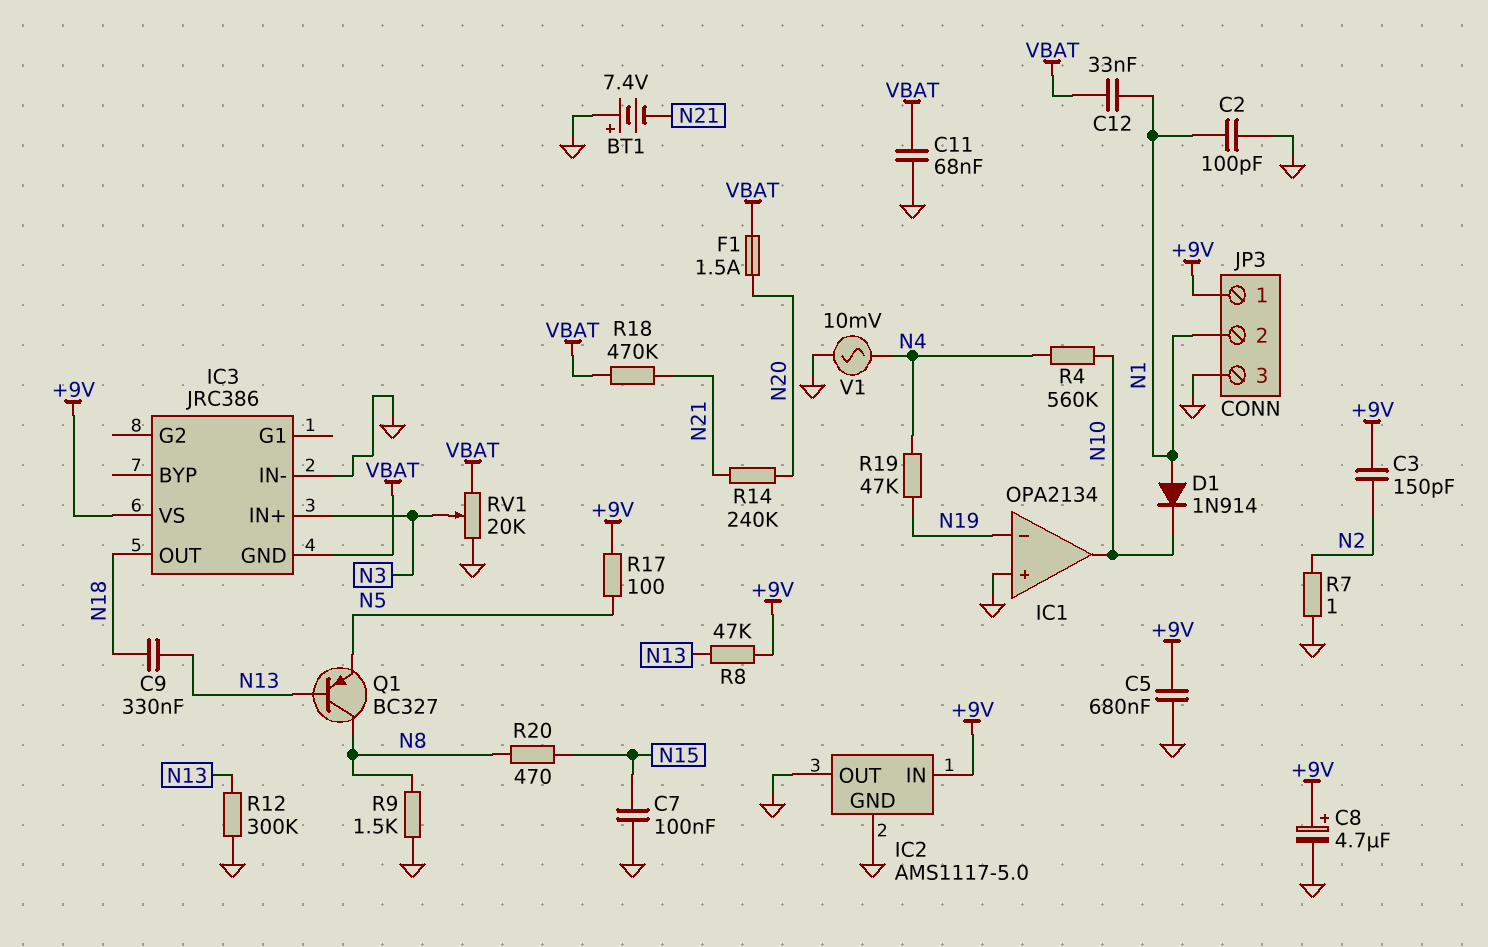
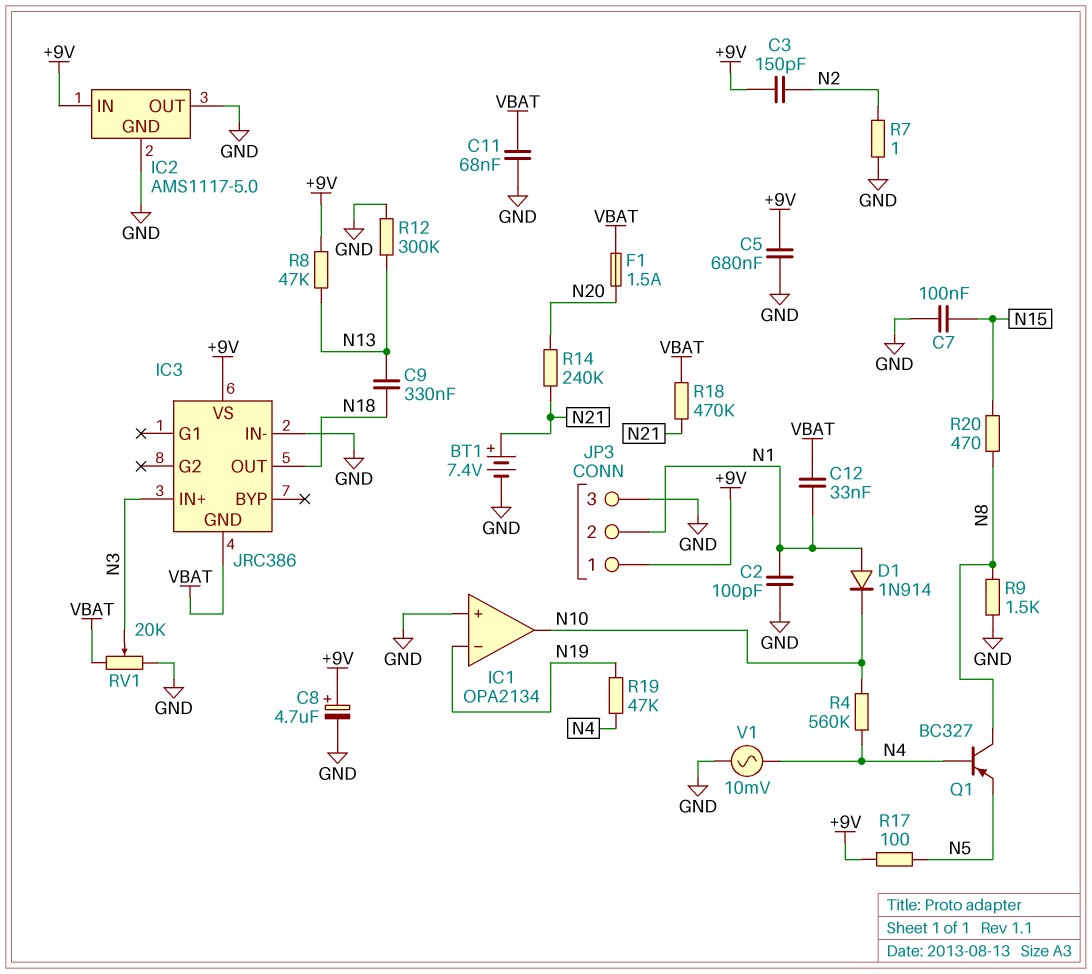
BT1: 7.4V (plus GND, minus N21) -> 7.4V (plus N21, minus GND)
Q1: PNP BC327 (B N13, C N8, E N5) -> PNP BC327 (B N4, C N8, E N5)

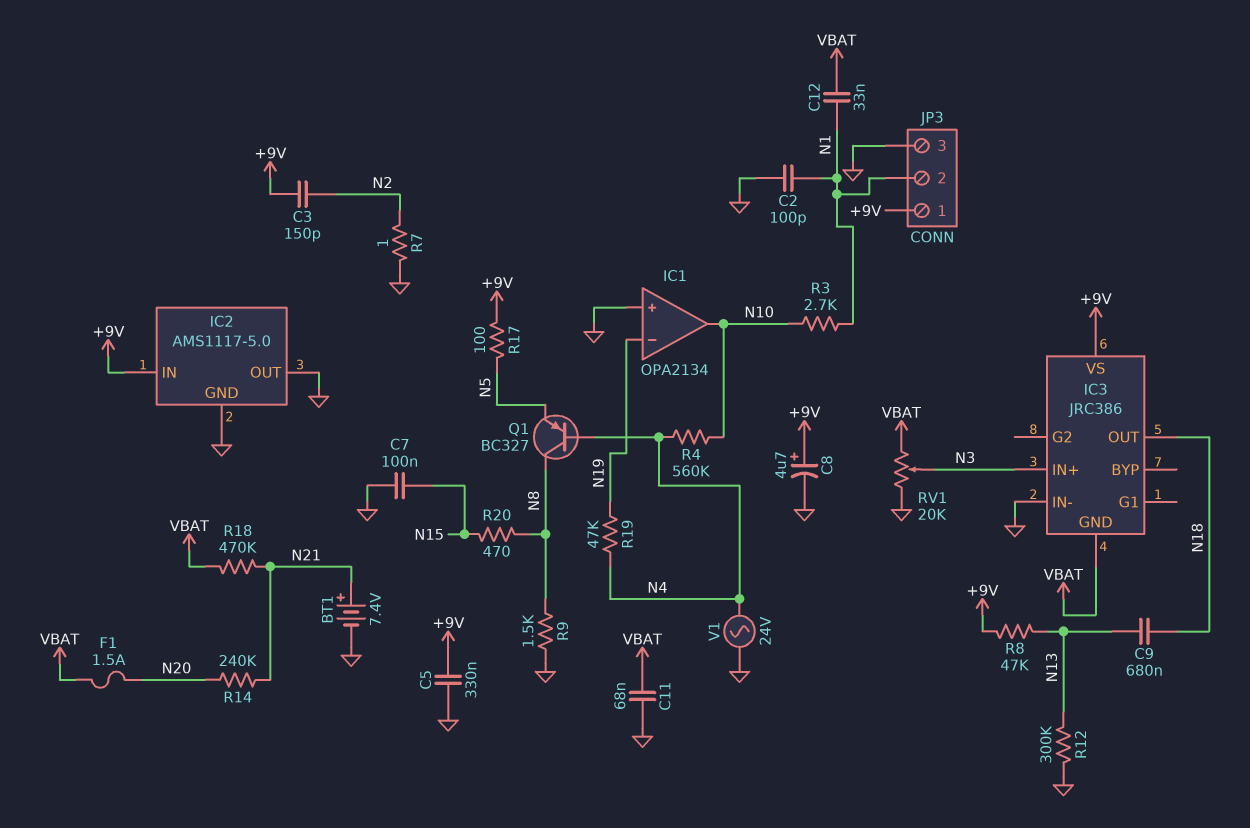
C5: 680nF (+9V, GND) -> 330nF (+9V, GND)
C9: 330nF (N13, N18) -> 680nF (N13, N18)
D1: diode 1N914 (A N1, K N10) -> none
R3: none -> 2.7k (N1, N10)
V1: AC 10mV (GND, N4) -> AC 24V (GND, N4)

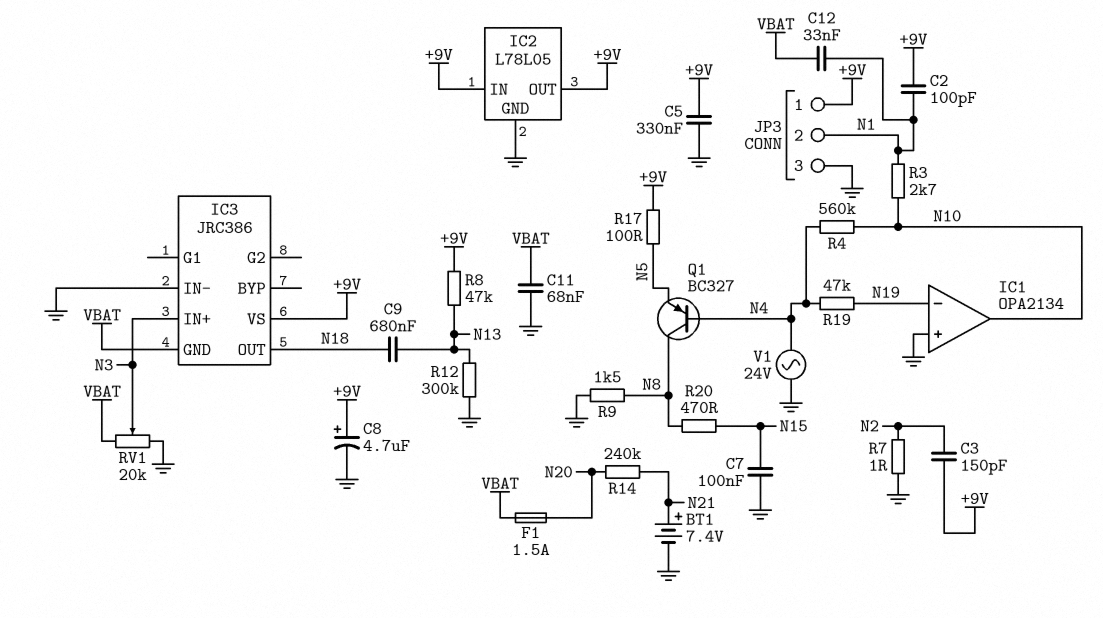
C2: 100pF (GND, N1) -> 100pF (+9V, N1)
IC2: AMS1117-5.0 -> L78L05
IC2 pin OUT: GND -> +9V
R18: 470k (N21, VBAT) -> none

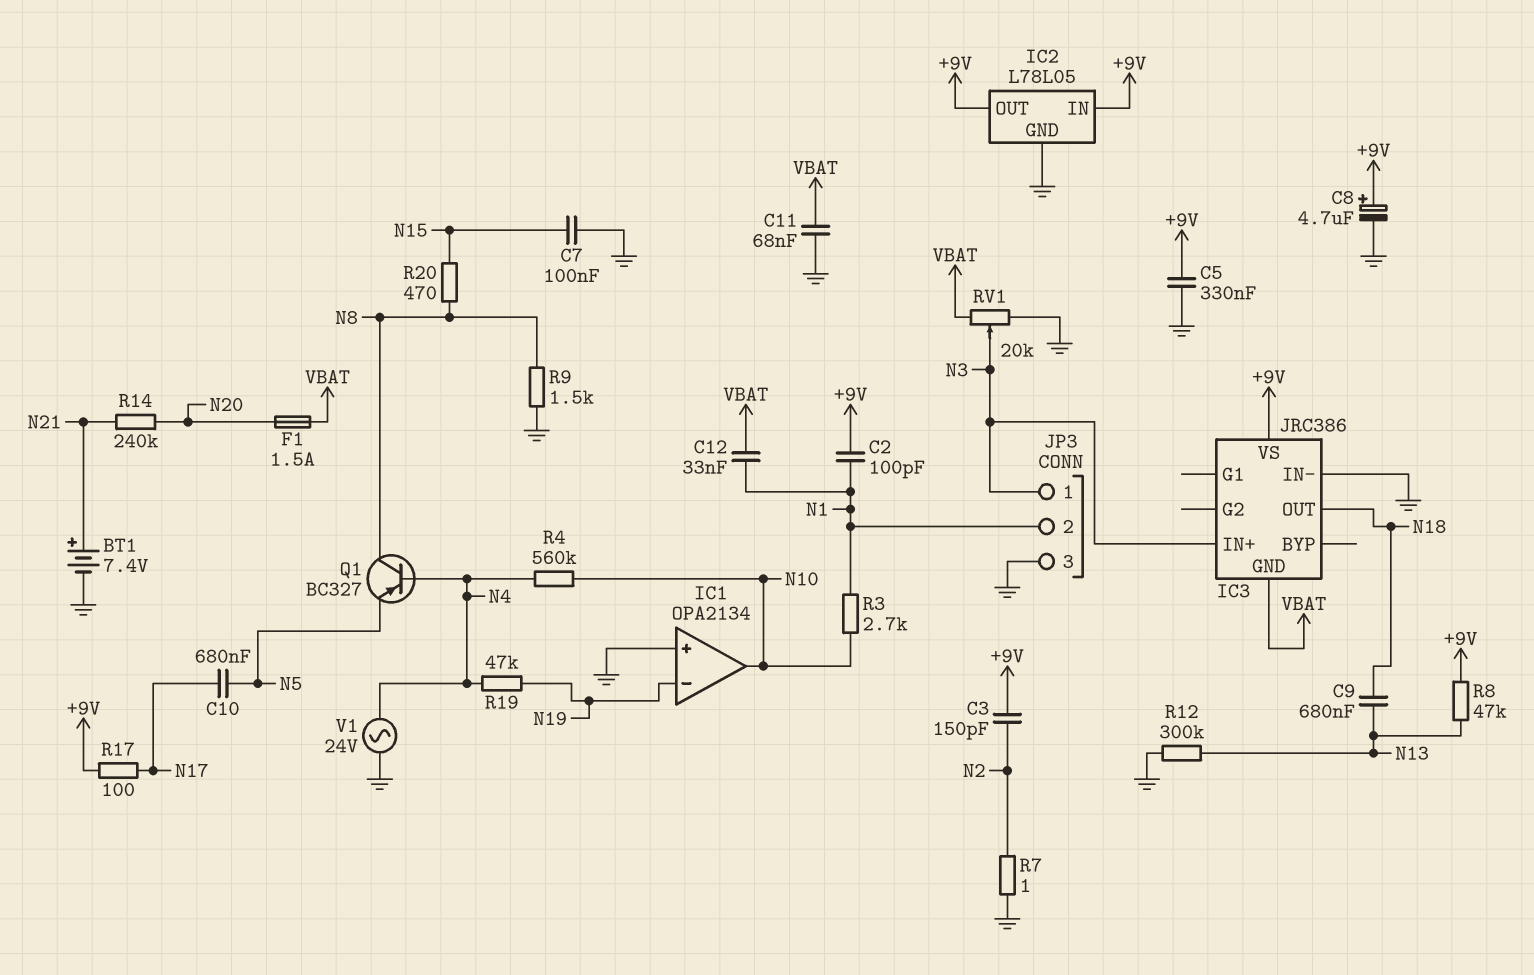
C10: none -> 680nF (N5, N17)
JP3 pin 1: +9V -> N3
R17: 100 (+9V, N5) -> 100 (+9V, N17)

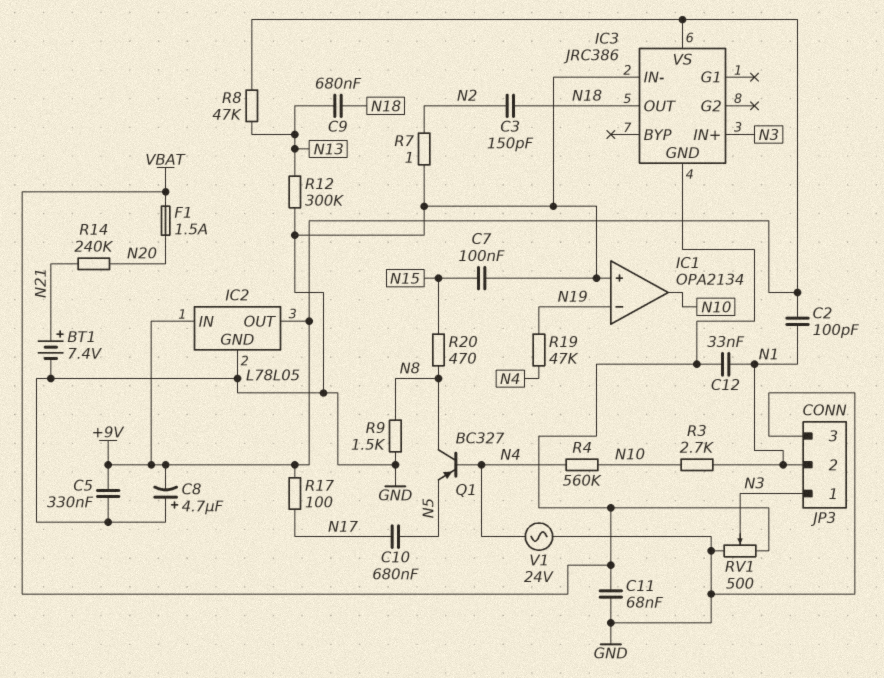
C3: 150pF (+9V, N2) -> 150pF (N2, N18)
C8: 4.7uF (plus +9V, minus GND) -> 4.7uF (plus GND, minus +9V)
RV1: 20k (GND, VBAT, wiper N3) -> 500 (GND, VBAT, wiper N3)

